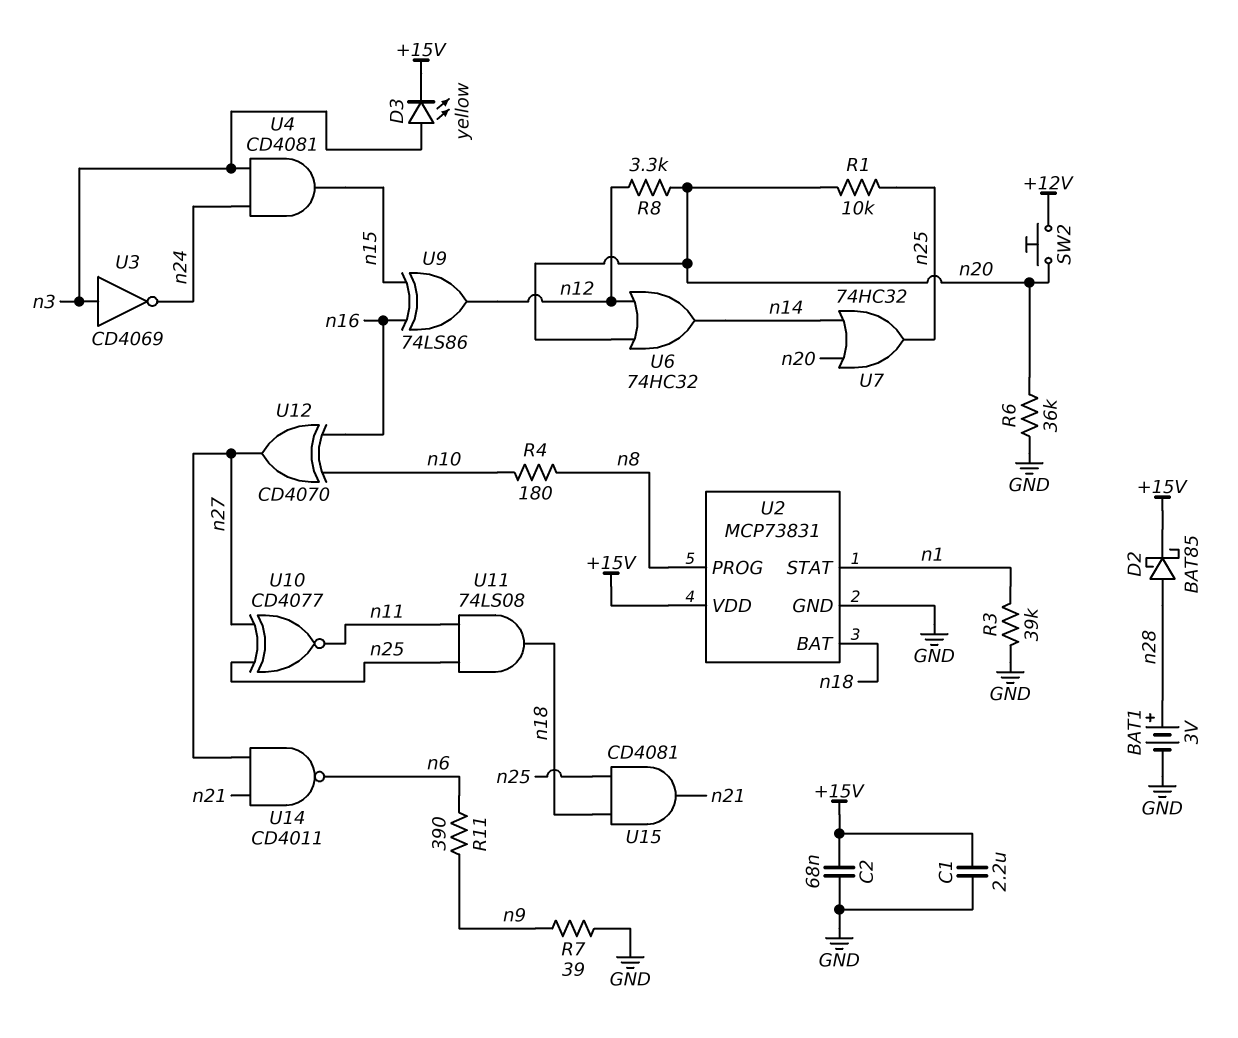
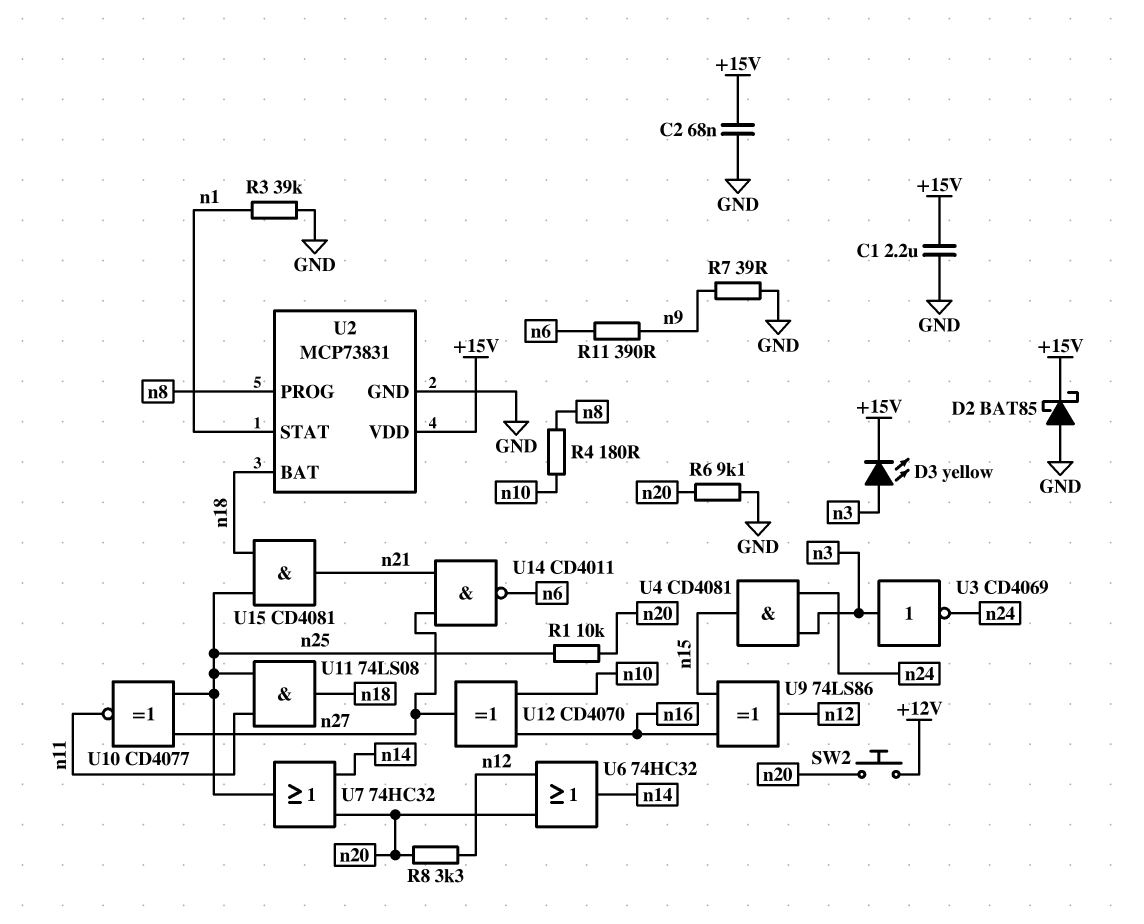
BAT1: 3V (plus n28, minus GND) -> none
D2: schottky BAT85 (A n28, K +15V) -> schottky BAT85 (A GND, K +15V)
R6: 36k (GND, n20) -> 9.1k (GND, n20)

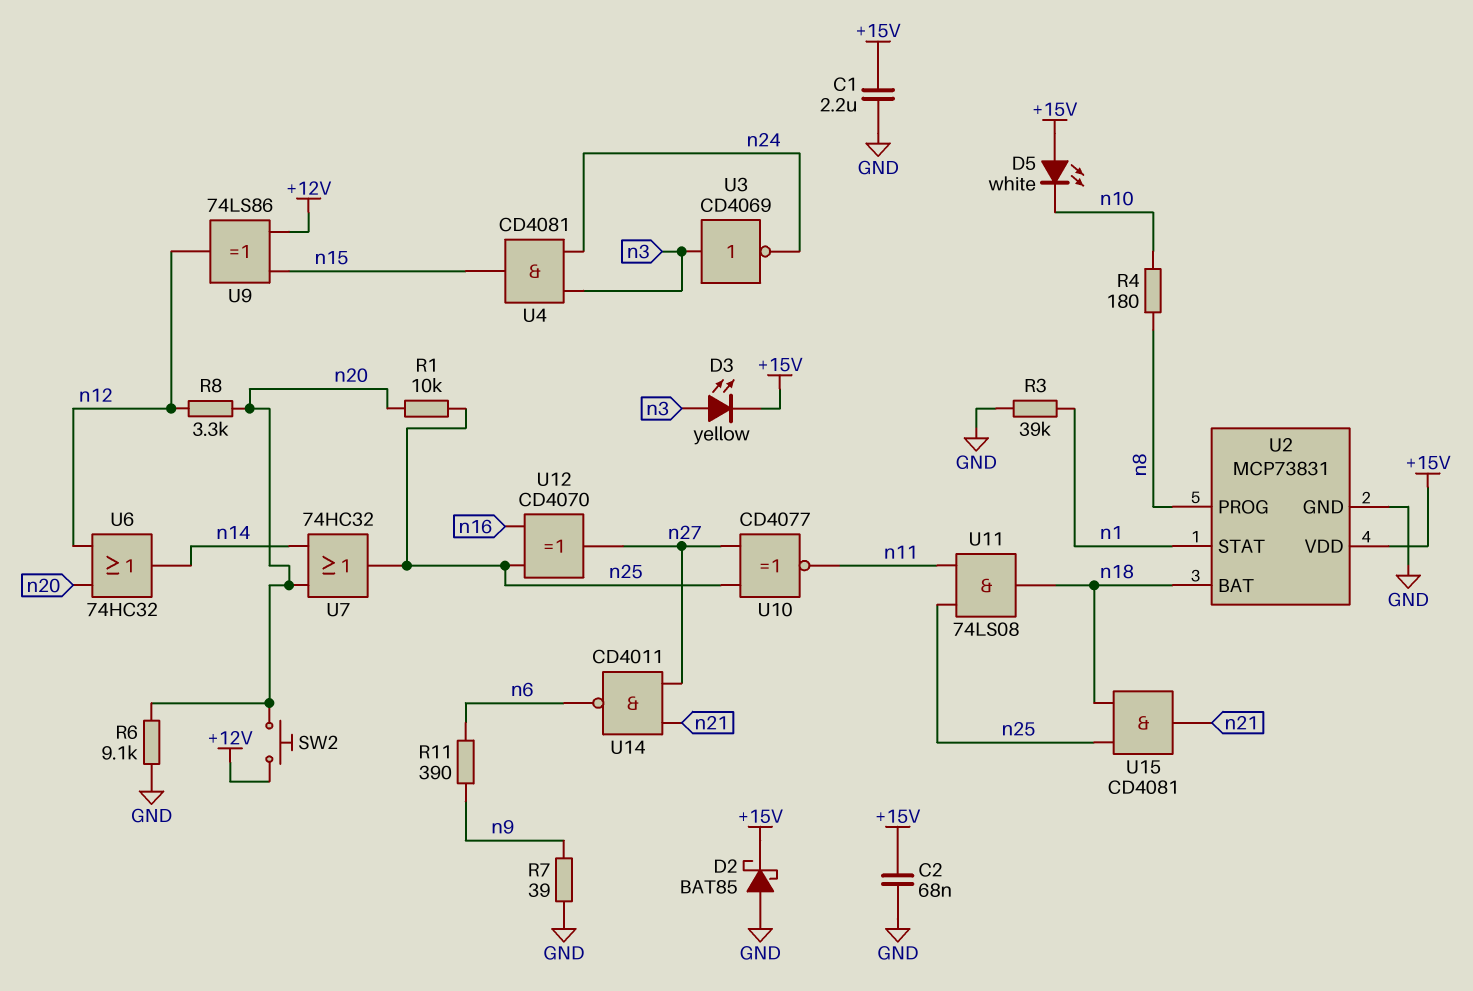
D5: none -> LED white (A +15V, K n10)
U9: XOR 74LS86 (in n15, in n16, out n12) -> XOR 74LS86 (in +12V, in n15, out n12)
U12: XOR CD4070 (in n10, in n16, out n27) -> XOR CD4070 (in n16, in n25, out n27)

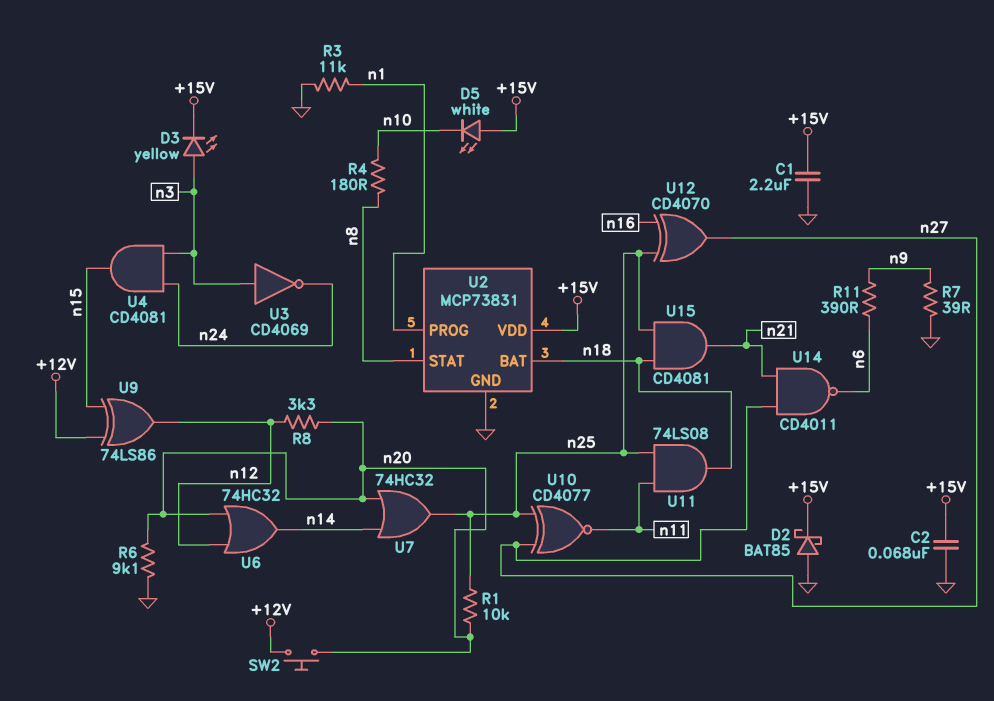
R3: 39k (GND, n1) -> 11k (GND, n1)
U2 pin PROG: n8 -> n1
U2 pin STAT: n1 -> n8

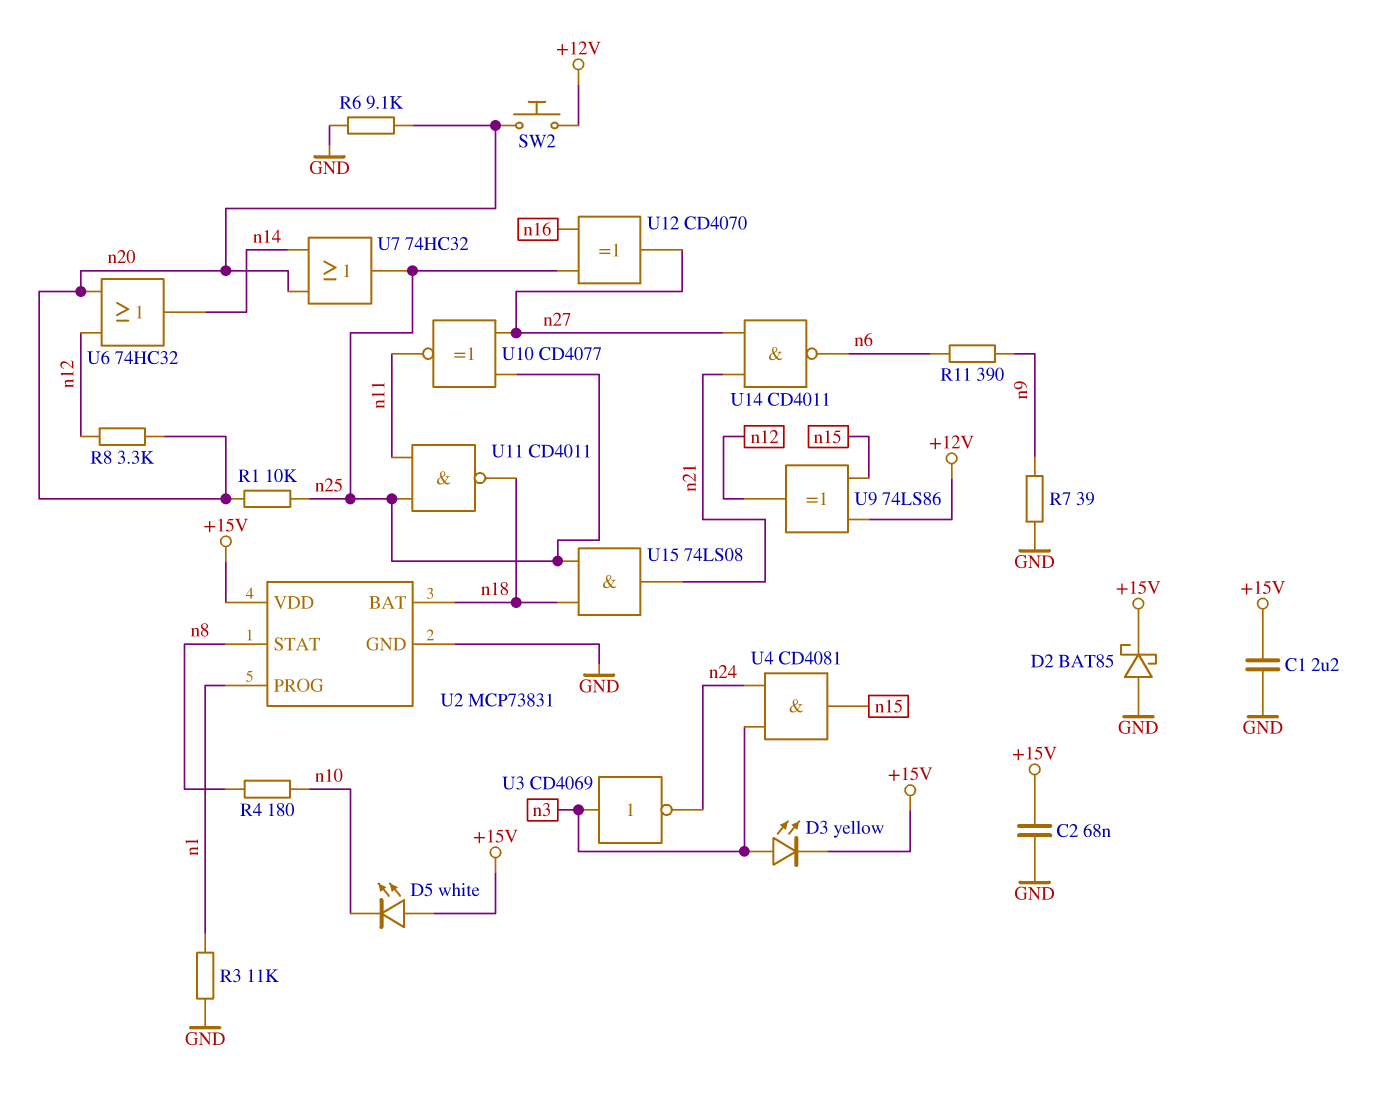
U11: AND 74LS08 (in n11, in n25, out n18) -> NAND CD4011 (in n11, in n25, out n18)
U15: AND CD4081 (in n18, in n25, out n21) -> AND 74LS08 (in n18, in n25, out n21)

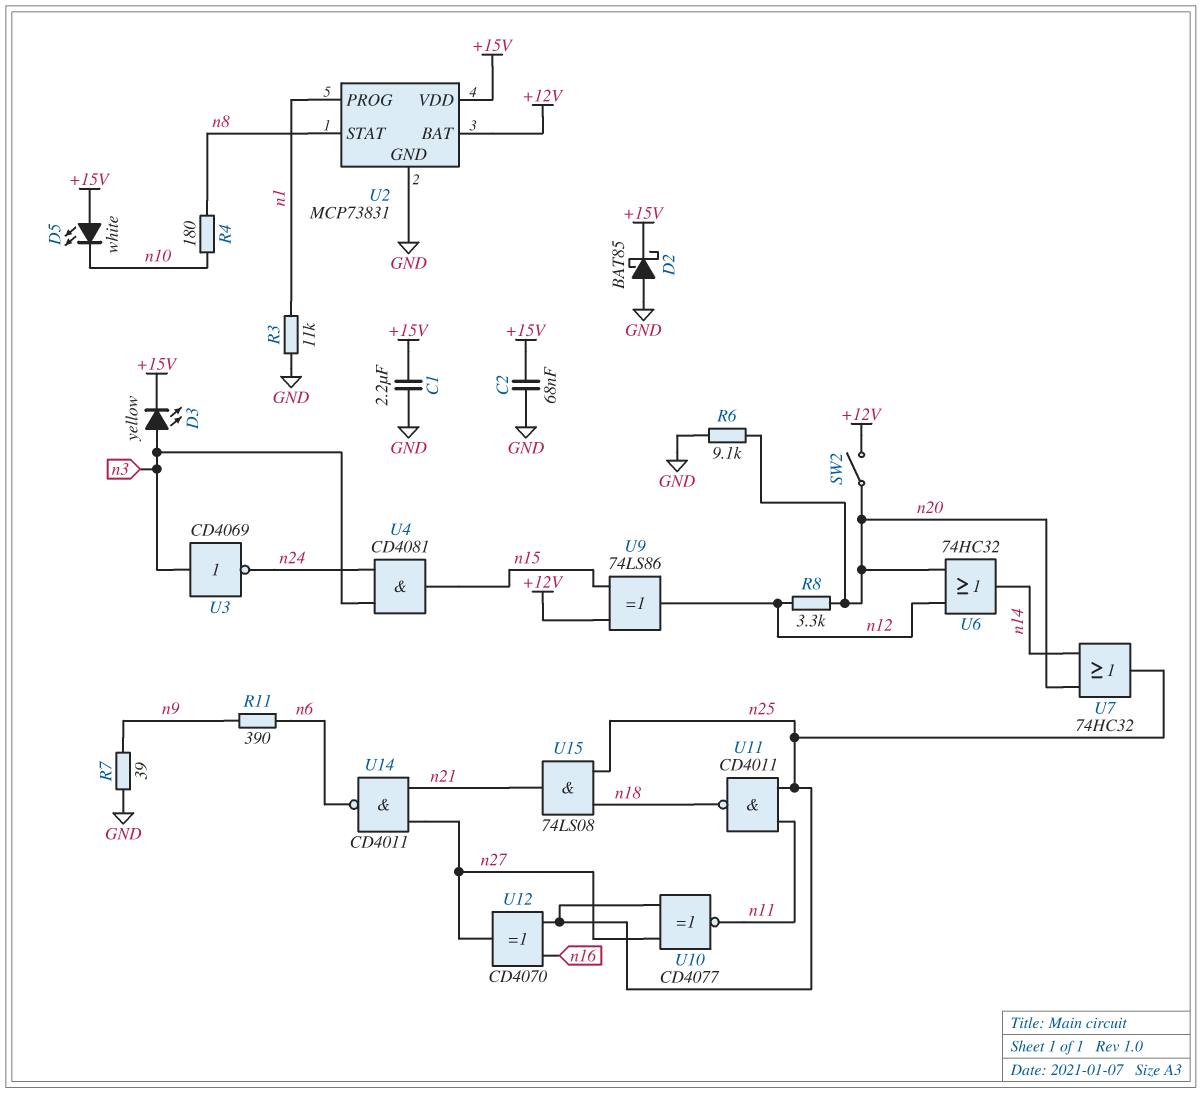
R1: 10k (n20, n25) -> none
SW2: button (+12V, n20) -> switch (+12V, n20)
U2 pin BAT: n18 -> +12V

